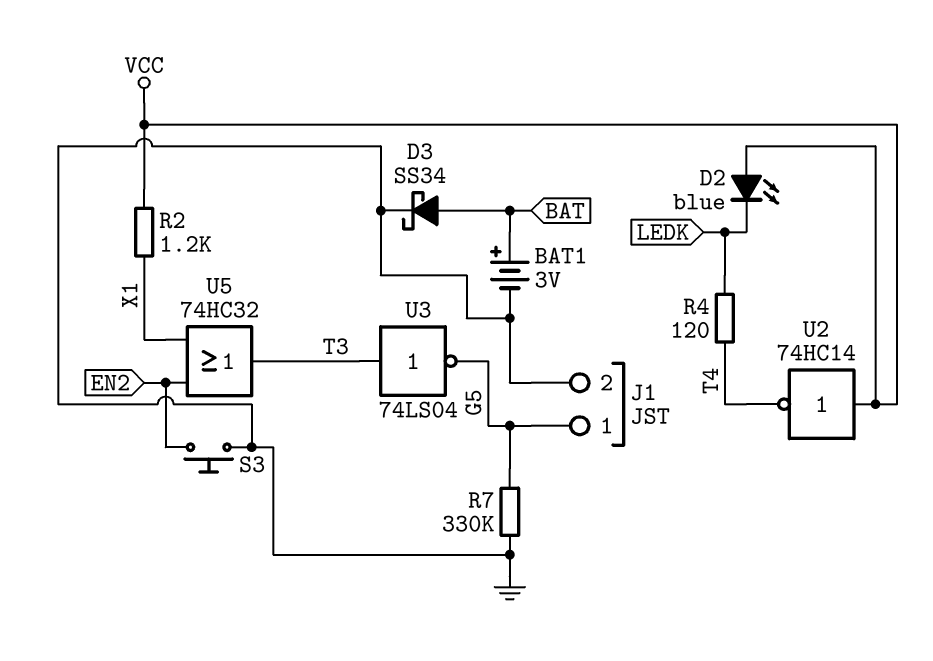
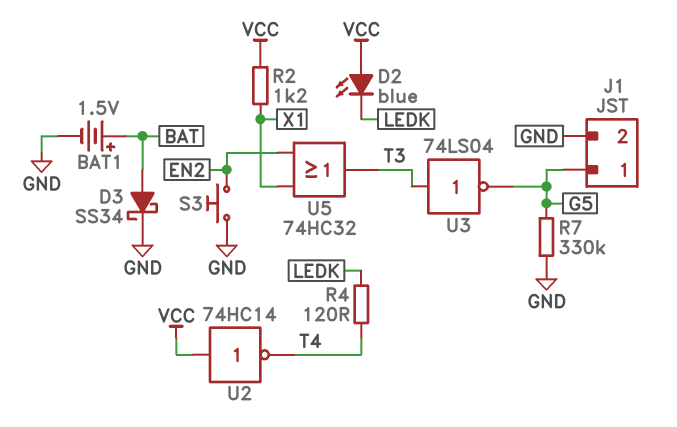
BAT1: 3V (plus BAT, minus GND) -> 1.5V (plus BAT, minus GND)

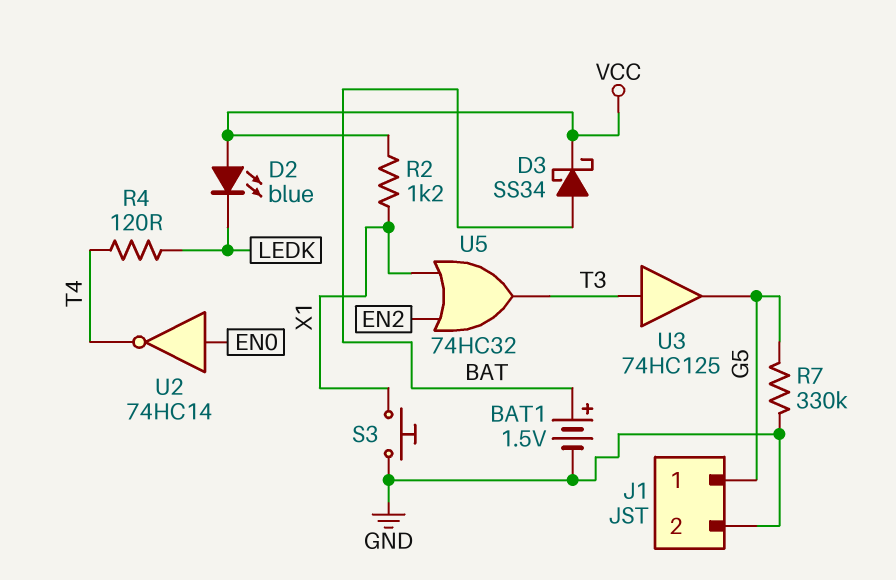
D3: schottky SS34 (A BAT, K GND) -> schottky SS34 (A BAT, K VCC)
S3: button (EN2, GND) -> button (GND, X1)
U2: NOT 74HC14 (in VCC, out T4) -> NOT 74HC14 (in EN0, out T4)
U3: NOT 74LS04 (in T3, out G5) -> buffer 74HC125 (in T3, out G5)

